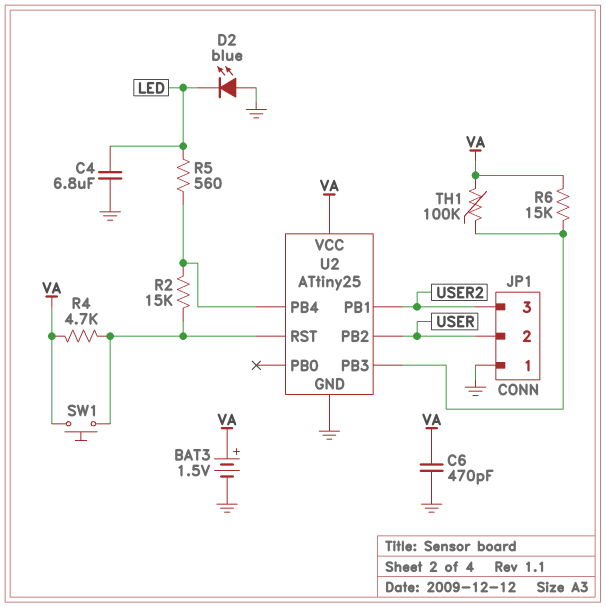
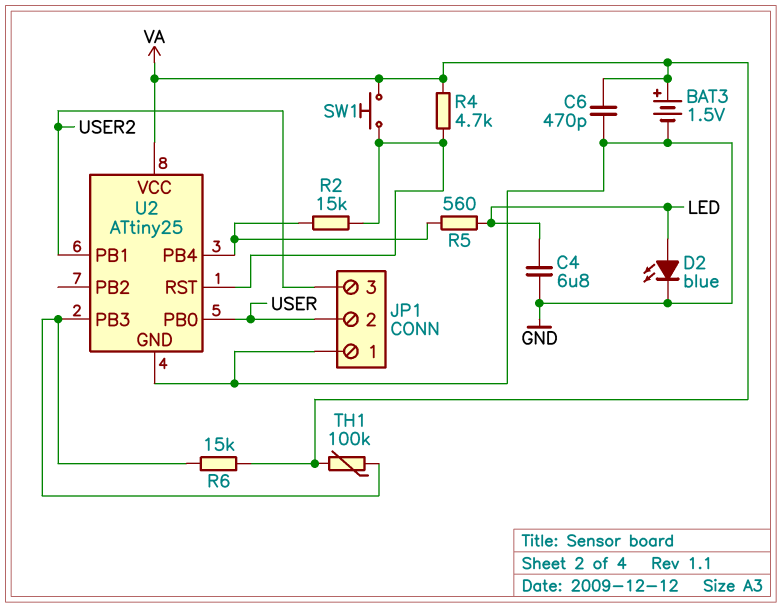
D2: LED blue (A GND, K LED) -> LED blue (A LED, K GND)
U2 pin PB0: none -> USER
U2 pin PB2: USER -> none

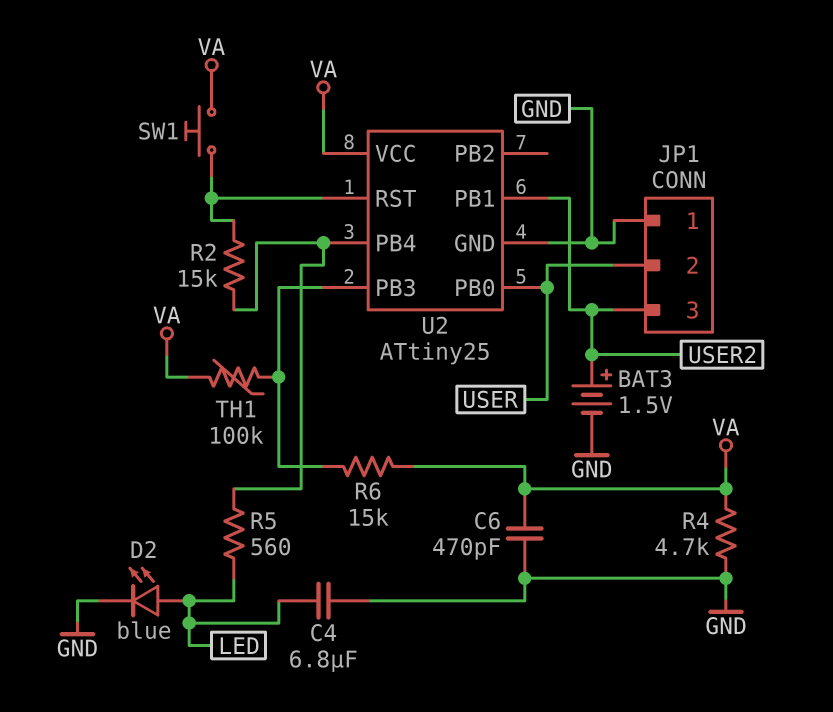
BAT3: 1.5V (plus VA, minus GND) -> 1.5V (plus USER2, minus GND)
R4: 4.7k (U2/RST, VA) -> 4.7k (GND, VA)

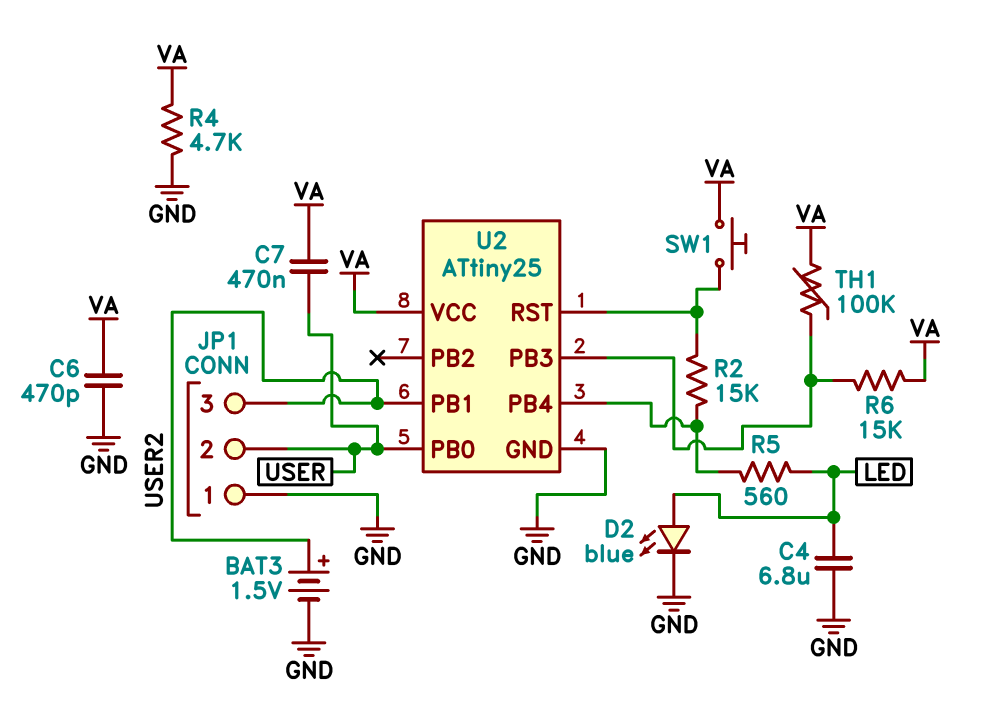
C7: none -> 470nF (USER, VA)

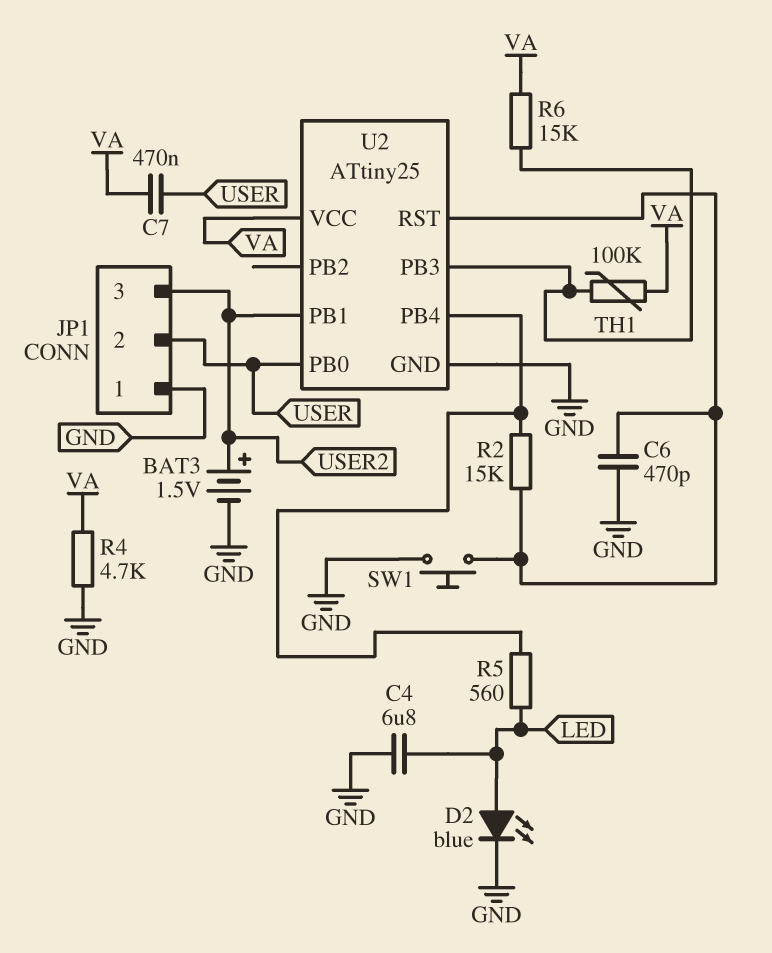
C6: 470pF (GND, VA) -> 470pF (GND, U2/RST)
SW1: button (U2/RST, VA) -> button (GND, U2/RST)

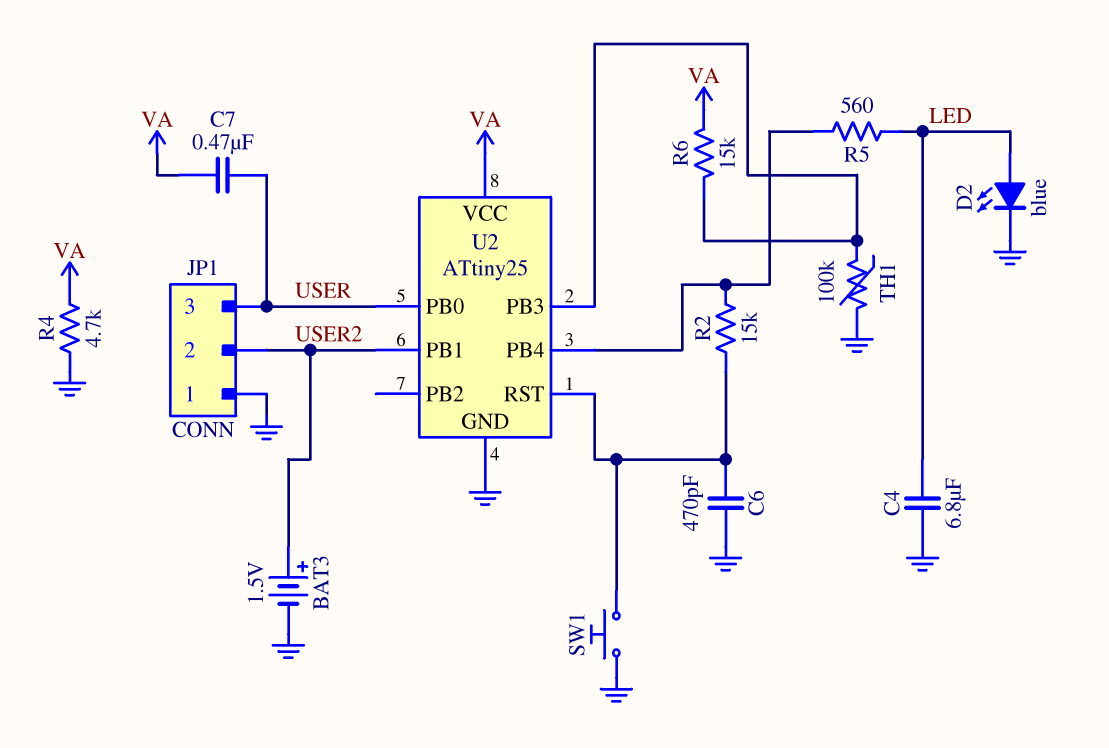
JP1 pin 2: USER -> USER2
JP1 pin 3: USER2 -> USER
TH1: 100k (U2/PB3, VA) -> 100k (GND, U2/PB3)

